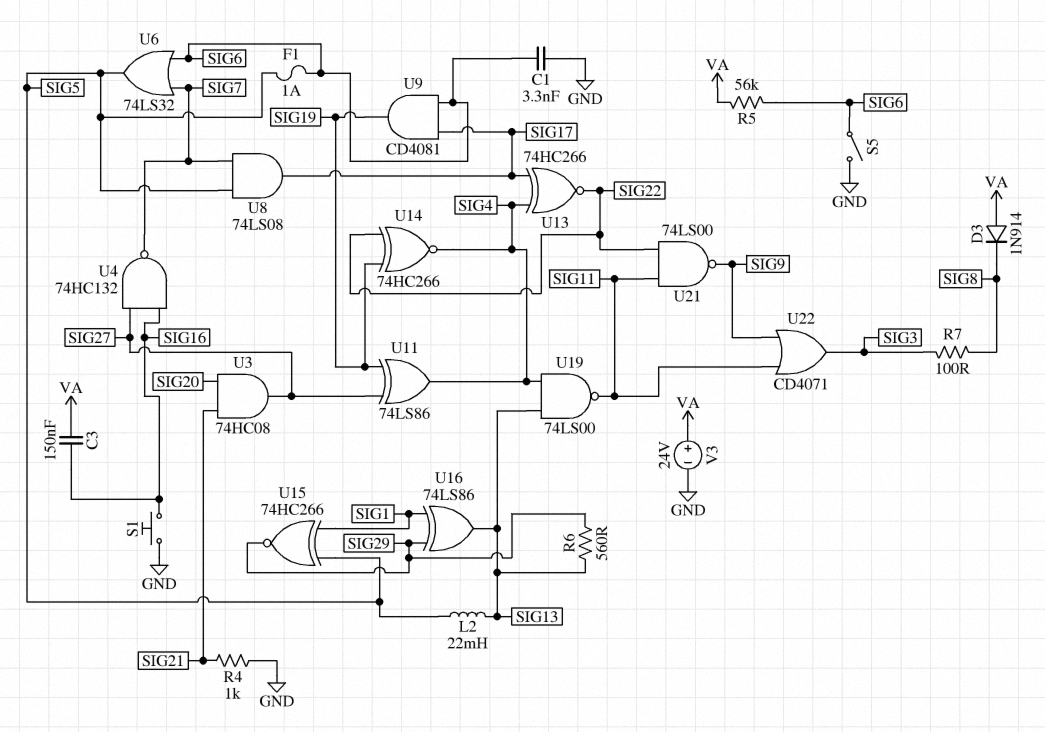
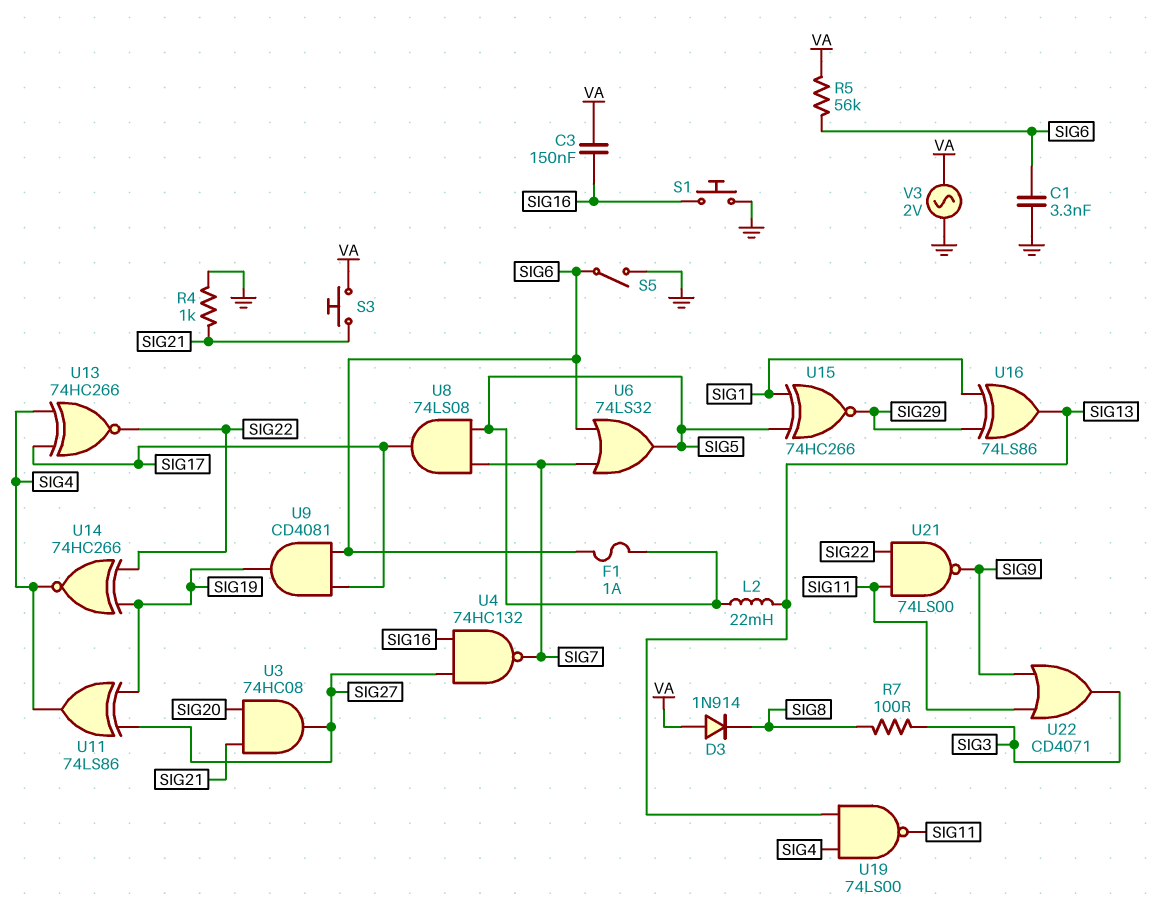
R6: 560 (SIG13, SIG29) -> none
S3: none -> button (SIG21, VA)
V3: 24V (plus VA, minus GND) -> AC 2V (GND, VA)

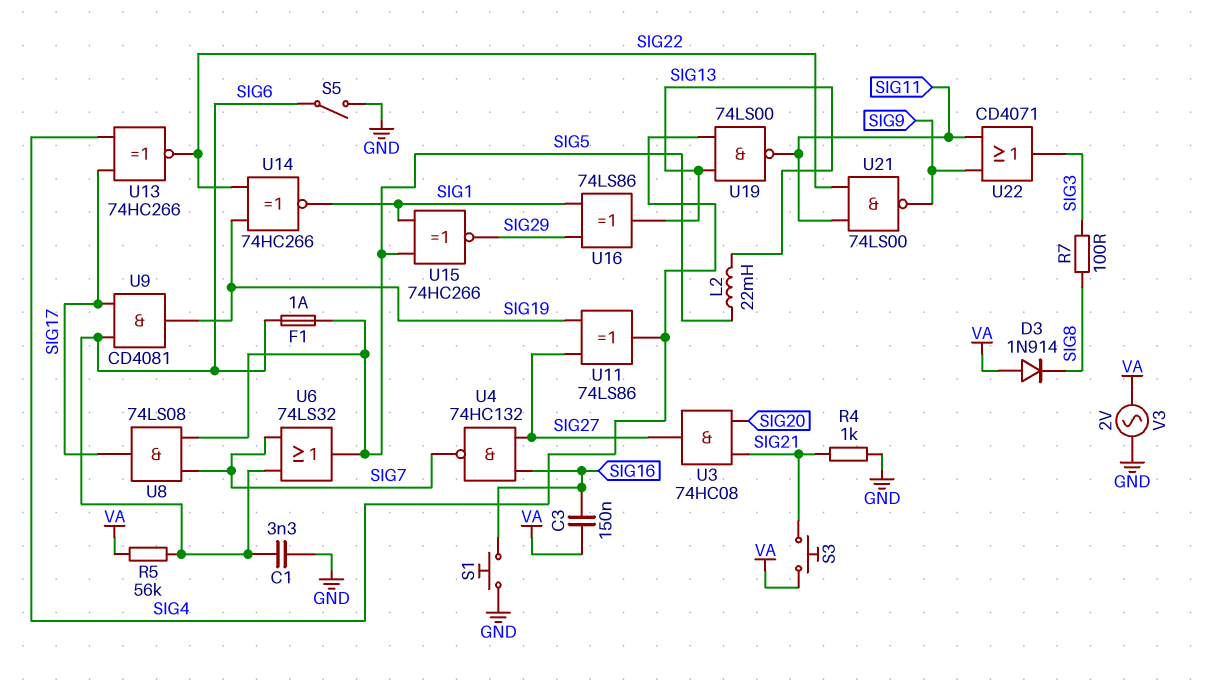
U14: XNOR 74HC266 (in SIG19, in SIG22, out SIG4) -> XNOR 74HC266 (in SIG19, in SIG22, out SIG1)

